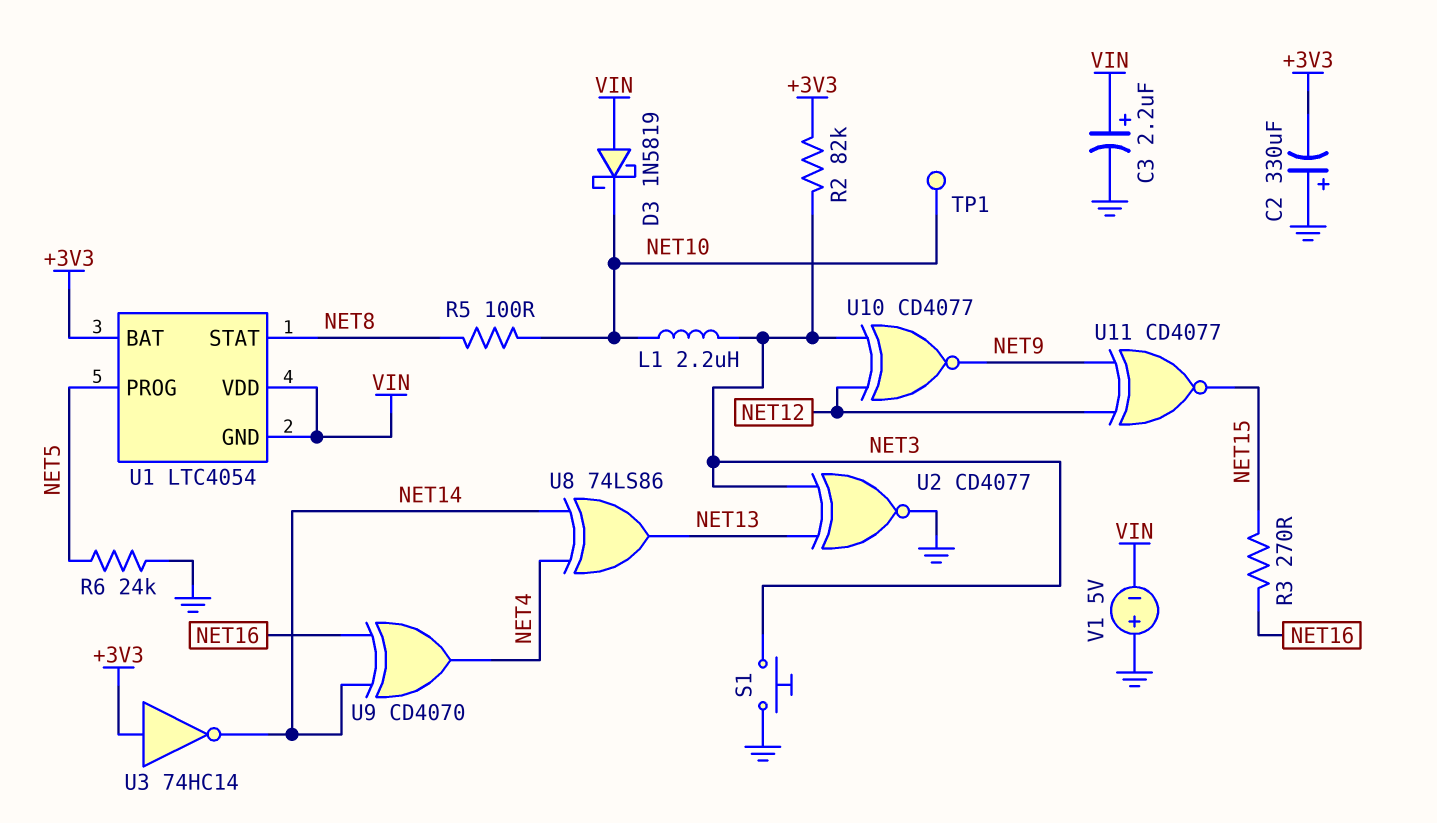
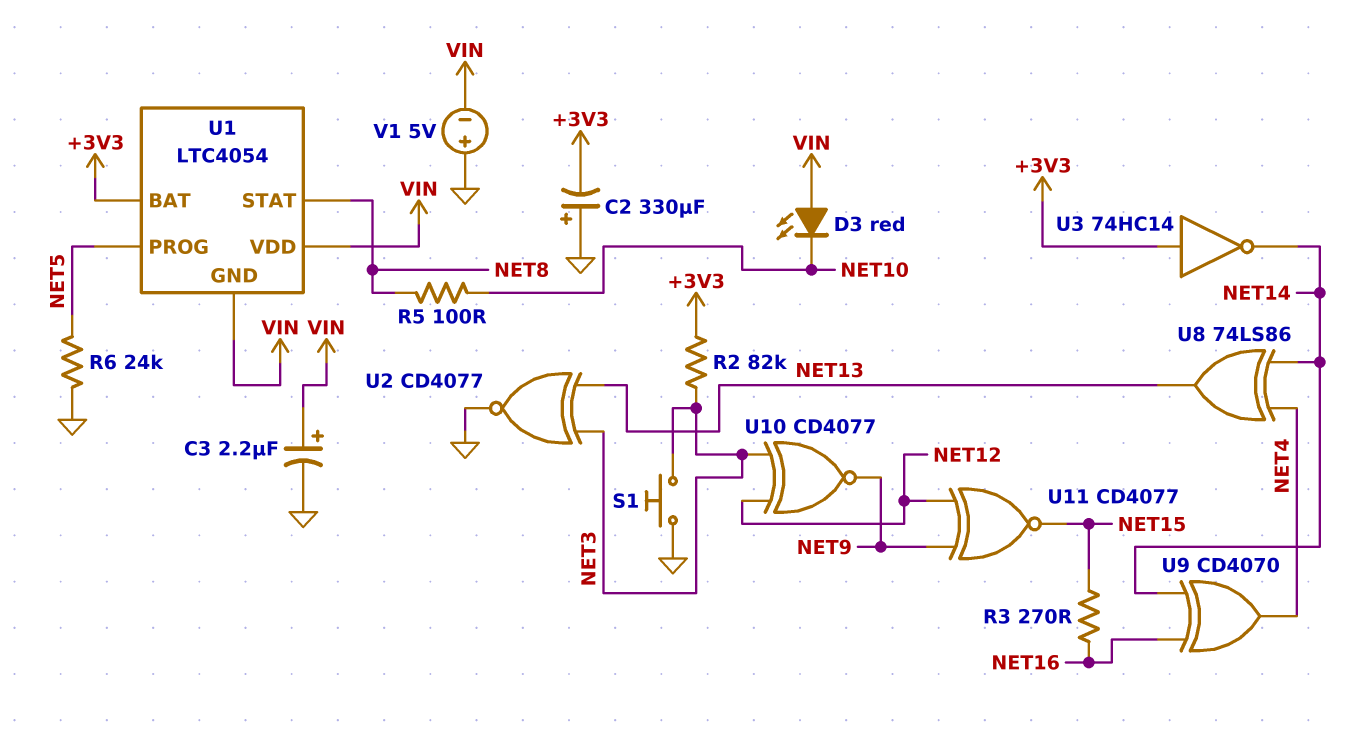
D3: schottky 1N5819 (A VIN, K NET10) -> LED red (A VIN, K NET10)
L1: 2.2uH (NET3, NET10) -> none
TP1: test point (NET10) -> none

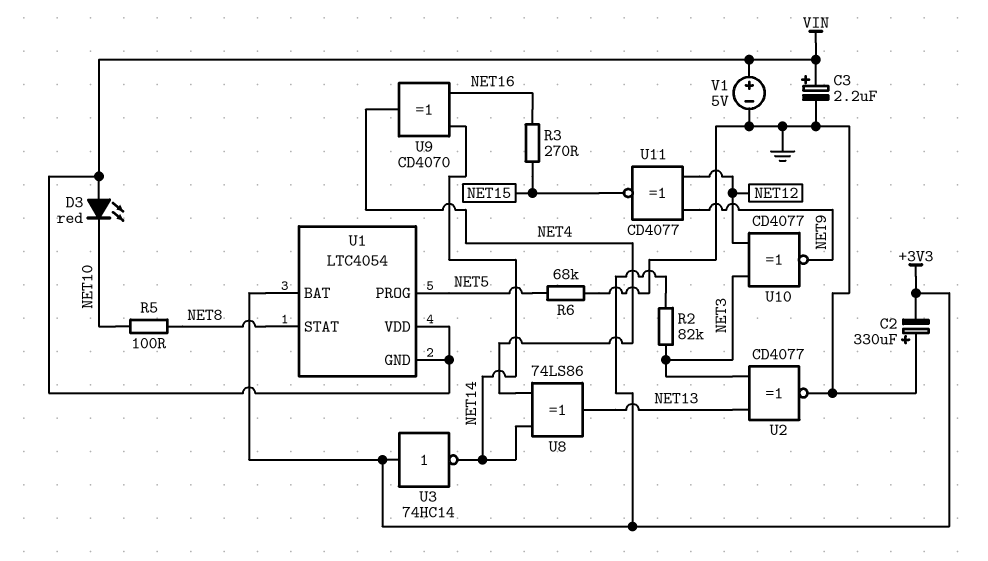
R6: 24k (GND, NET5) -> 68k (GND, NET5)
S1: button (GND, NET3) -> none
V1: 5V (plus GND, minus VIN) -> 5V (plus VIN, minus GND)

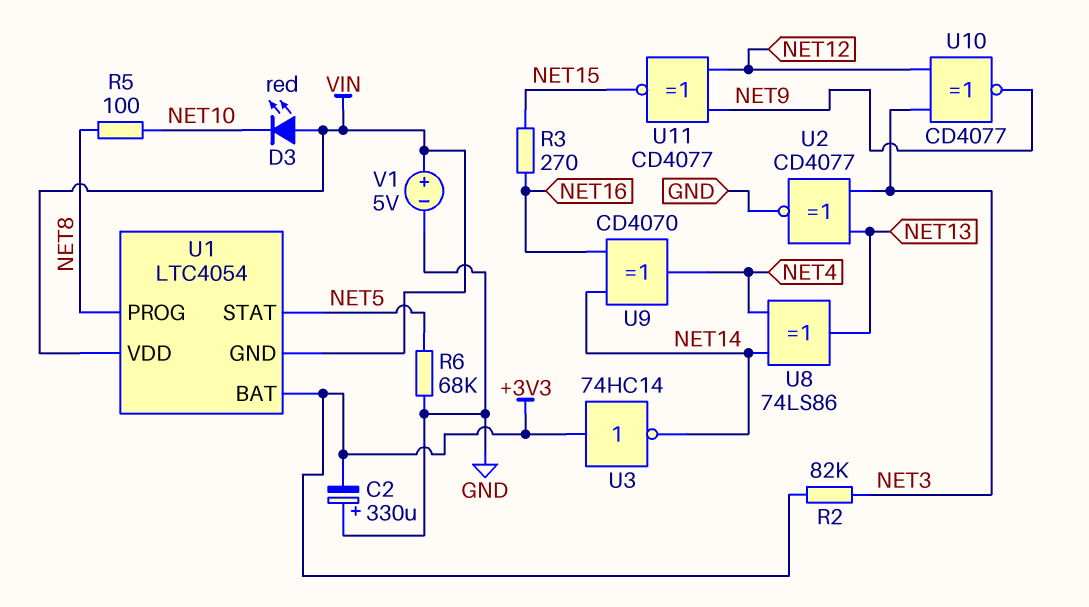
C3: 2.2uF (plus VIN, minus GND) -> none
U1 pin PROG: NET5 -> NET8
U1 pin STAT: NET8 -> NET5

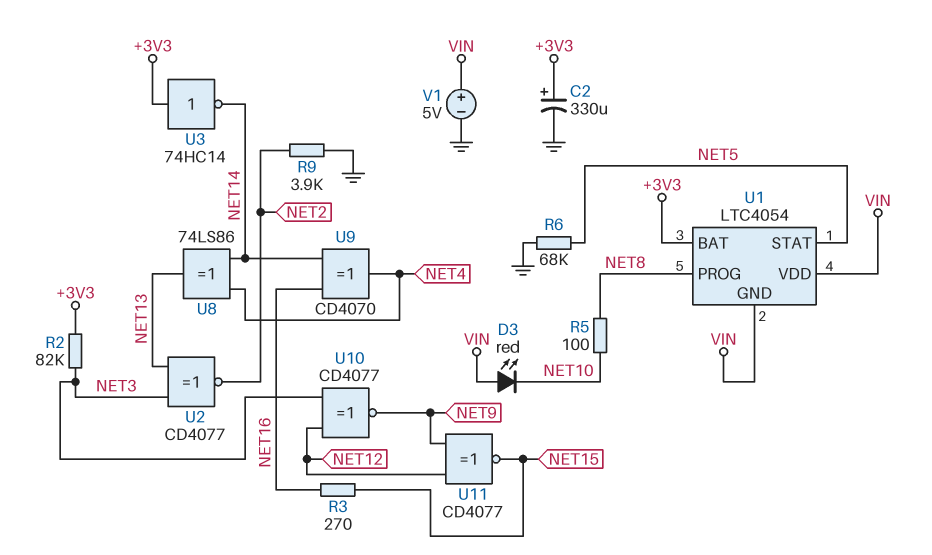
C2: 330uF (plus GND, minus +3V3) -> 330uF (plus +3V3, minus GND)
R9: none -> 3.9k (GND, NET2)
U2: XNOR CD4077 (in NET3, in NET13, out GND) -> XNOR CD4077 (in NET3, in NET13, out NET2)

